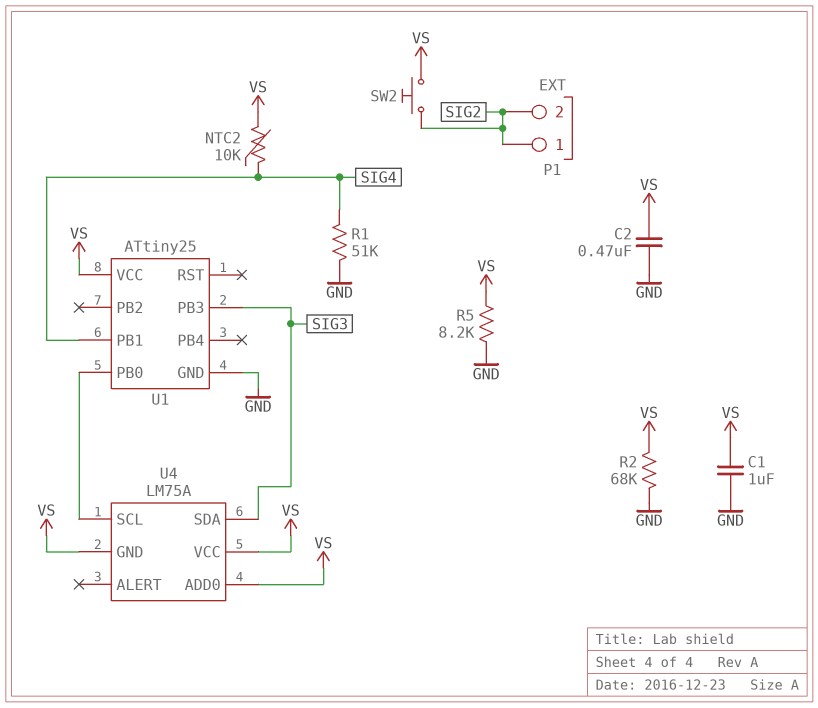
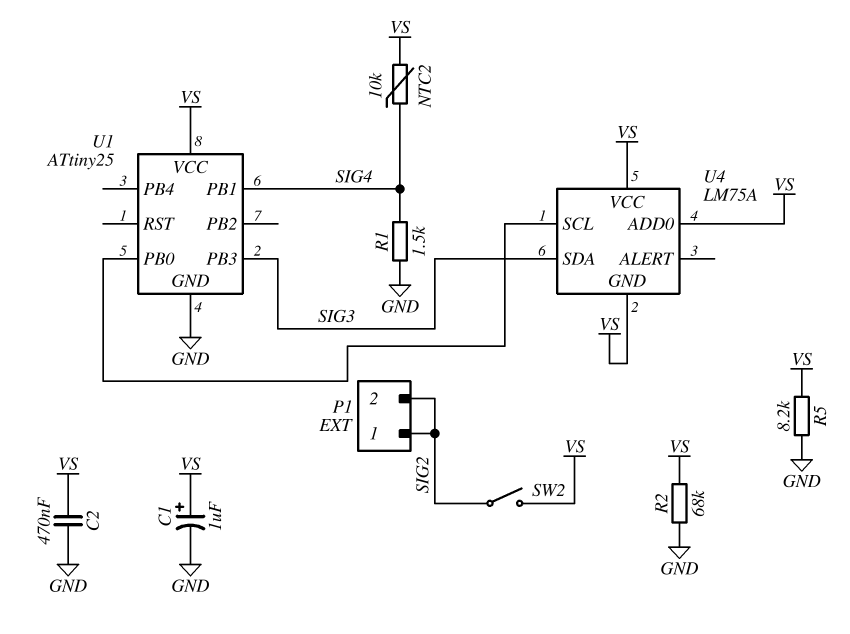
C1: 1uF (GND, VS) -> 1uF (plus VS, minus GND)
R1: 51k (GND, SIG4) -> 1.5k (GND, SIG4)
SW2: button (SIG2, VS) -> switch (SIG2, VS)

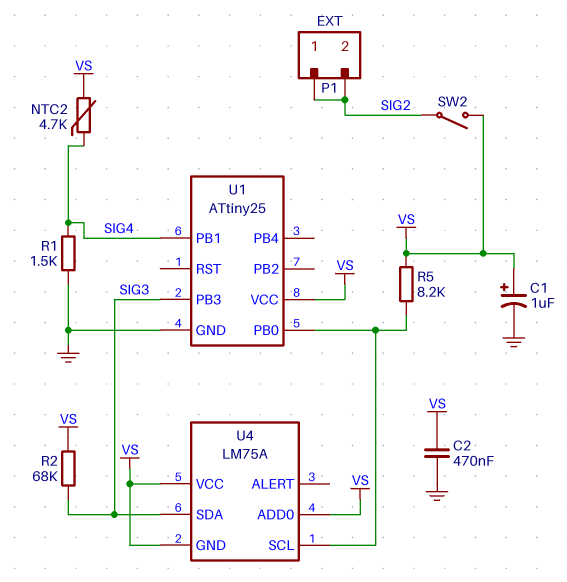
NTC2: 10k (SIG4, VS) -> 4.7k (SIG4, VS)
R2: 68k (GND, VS) -> 68k (SIG3, VS)
R5: 8.2k (GND, VS) -> 8.2k (U1/PB0, VS)

